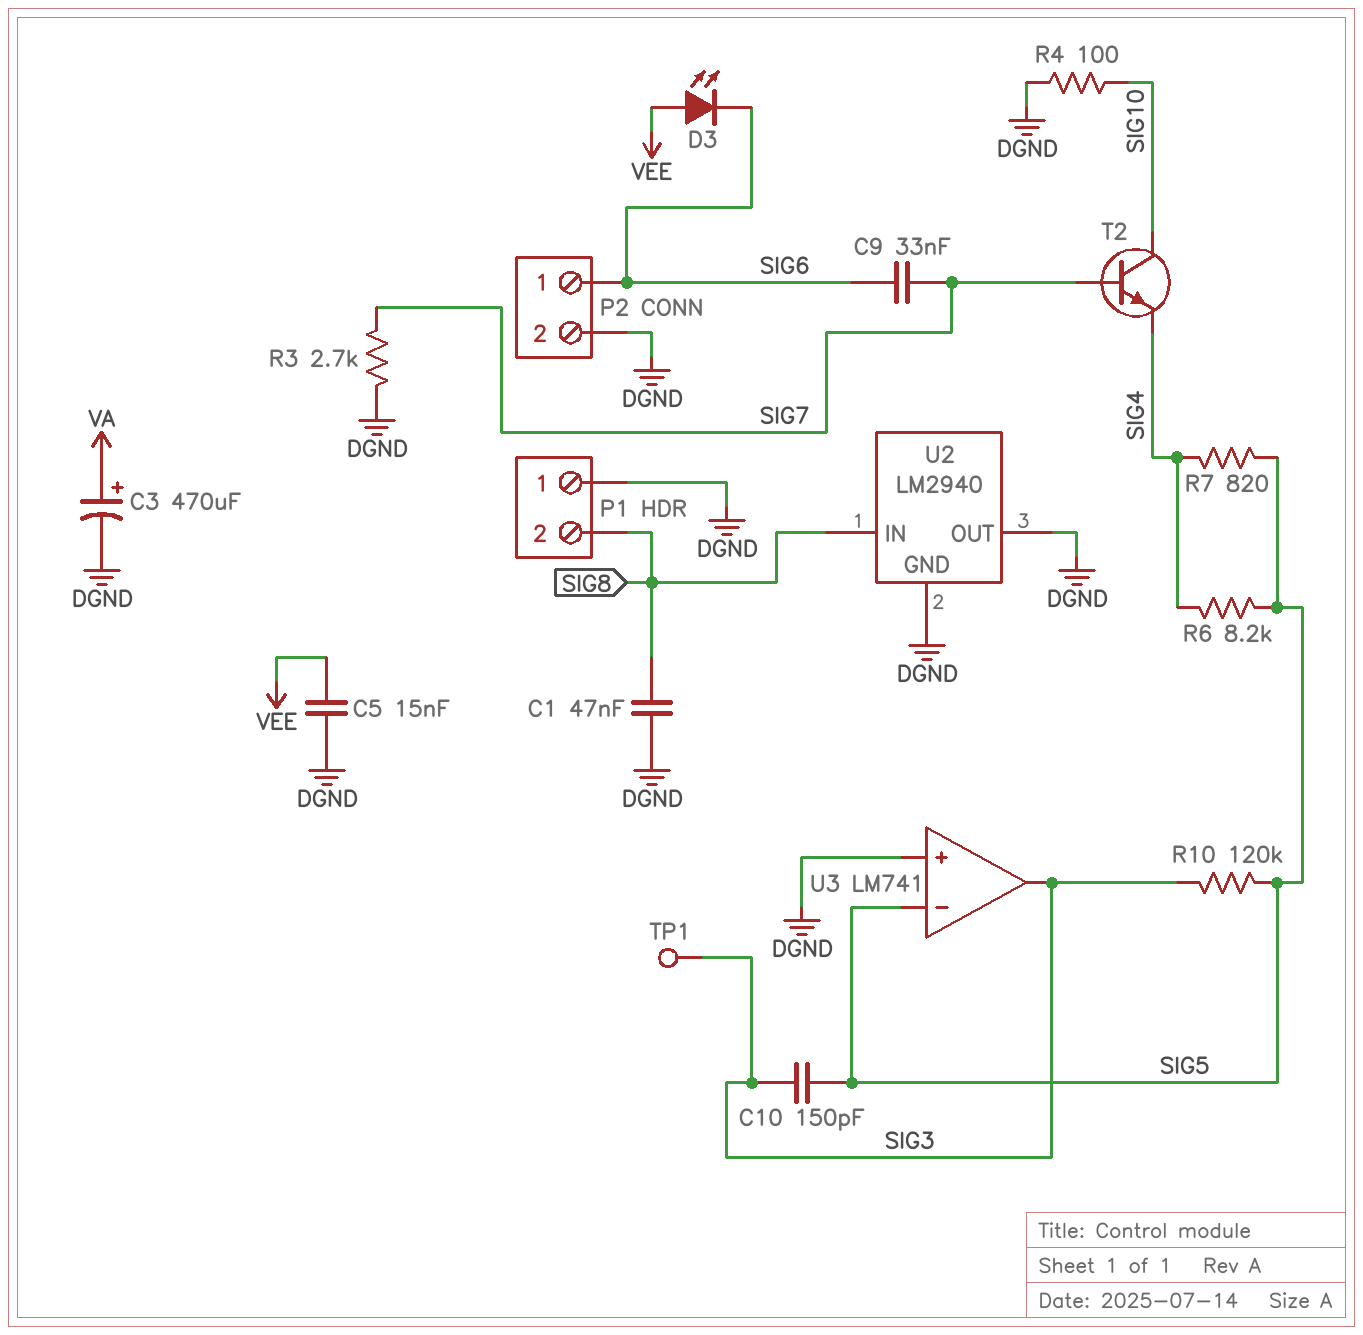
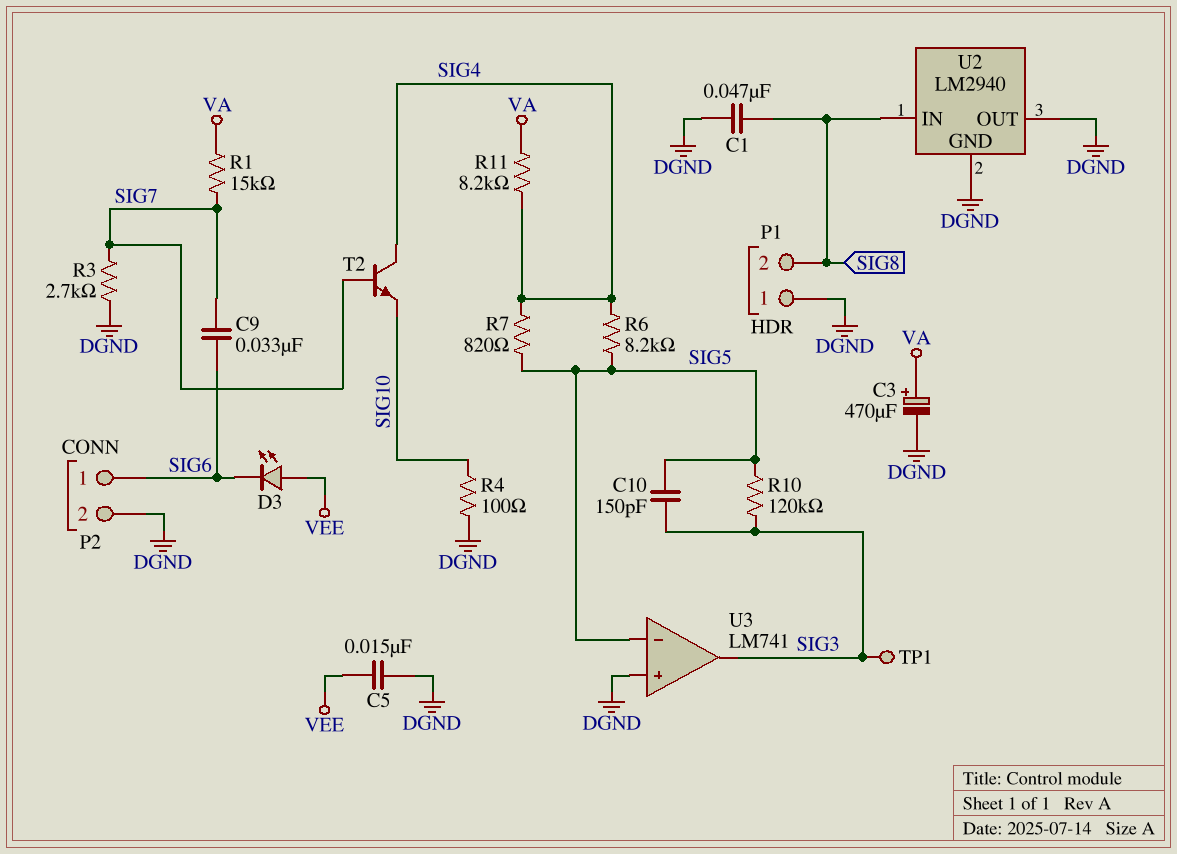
R1: none -> 15k (SIG7, VA)
R11: none -> 8.2k (SIG4, VA)
T2: NPN (B SIG7, C SIG10, E SIG4) -> NPN (B SIG7, C SIG4, E SIG10)

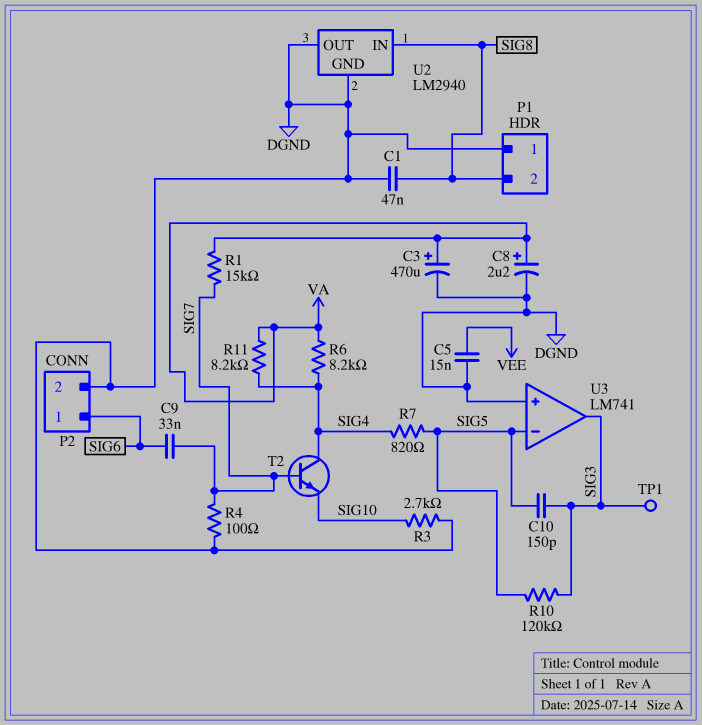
C8: none -> 2.2uF (plus VA, minus DGND)
D3: LED (A VEE, K SIG6) -> none
R3: 2.7k (DGND, SIG7) -> 2.7k (DGND, SIG10)
R4: 100 (DGND, SIG10) -> 100 (DGND, SIG7)
R6: 8.2k (SIG4, SIG5) -> 8.2k (SIG4, VA)

